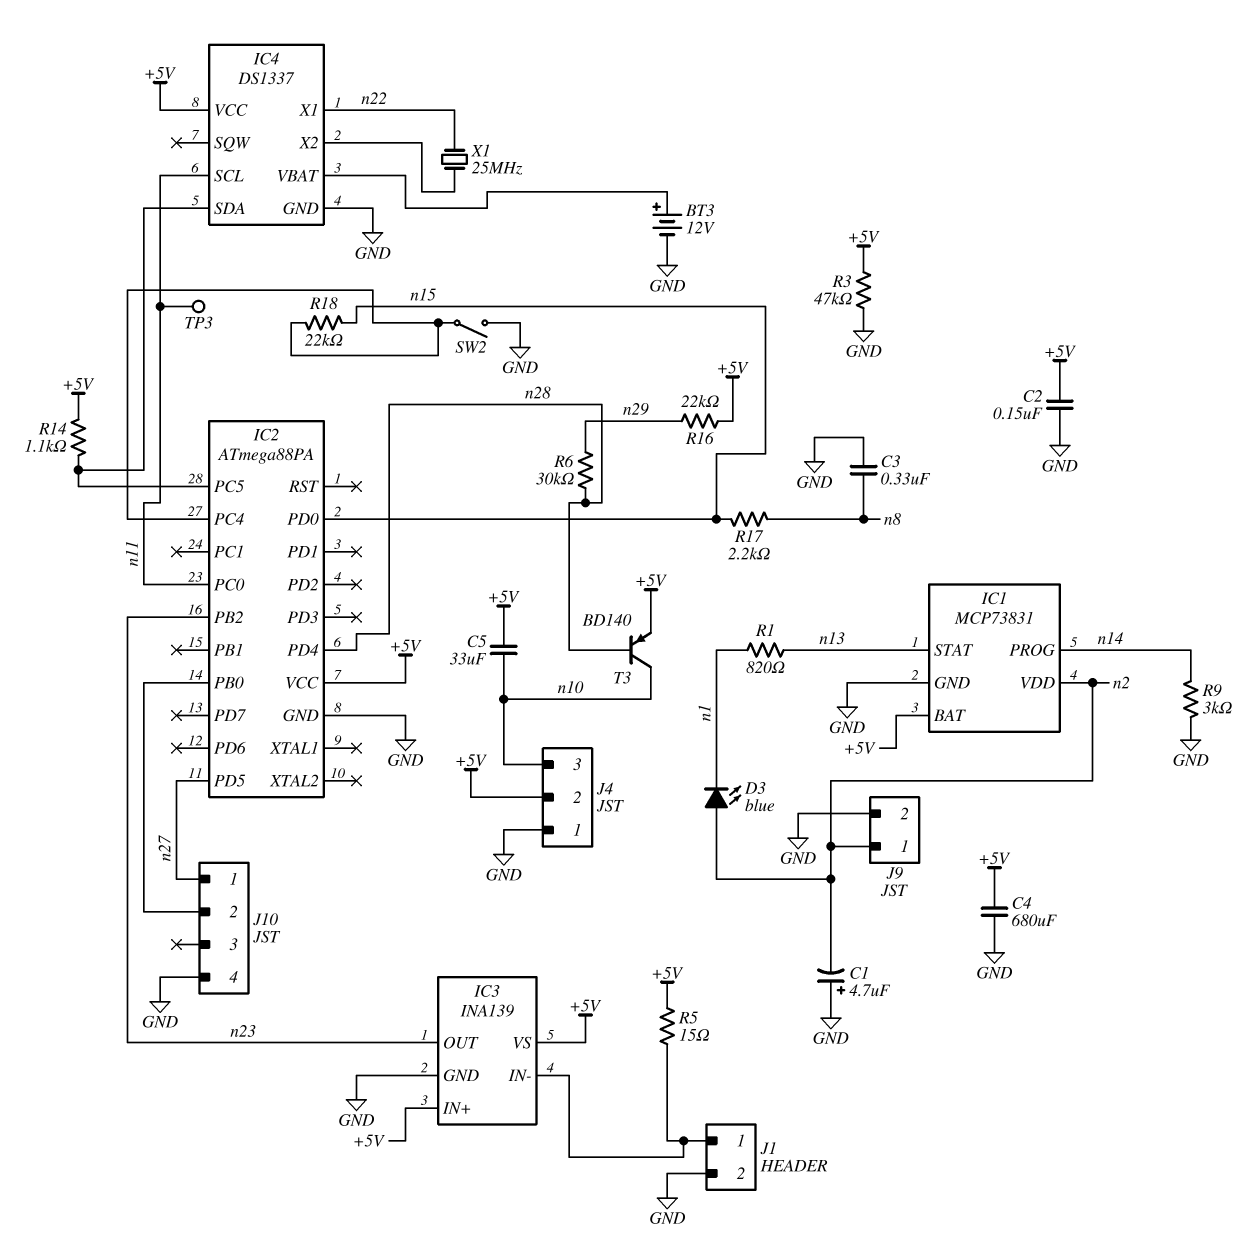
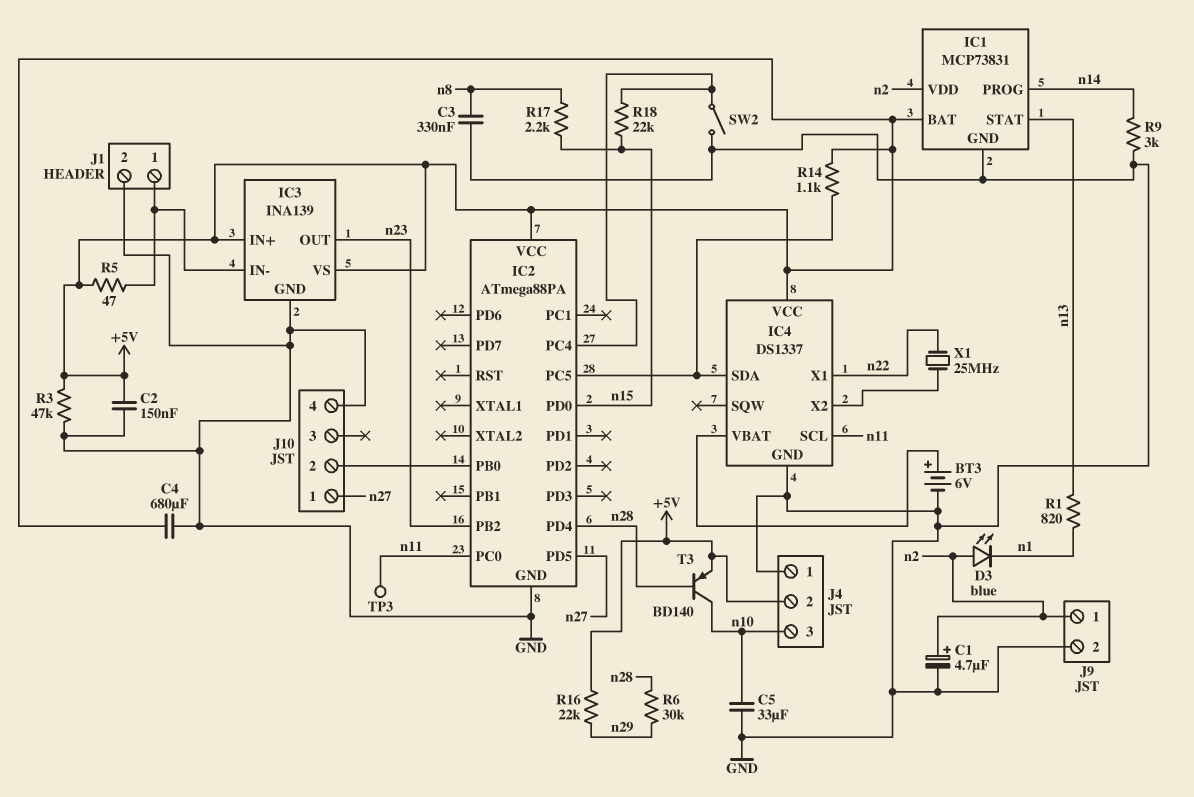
BT3: 12V (plus IC4/VBAT, minus GND) -> 6V (plus IC4/VBAT, minus GND)
C1: 4.7uF (plus GND, minus n2) -> 4.7uF (plus n2, minus GND)
C5: 33uF (+5V, n10) -> 33uF (GND, n10)
R5: 15 (+5V, IC3/IN-) -> 47 (+5V, IC3/IN-)

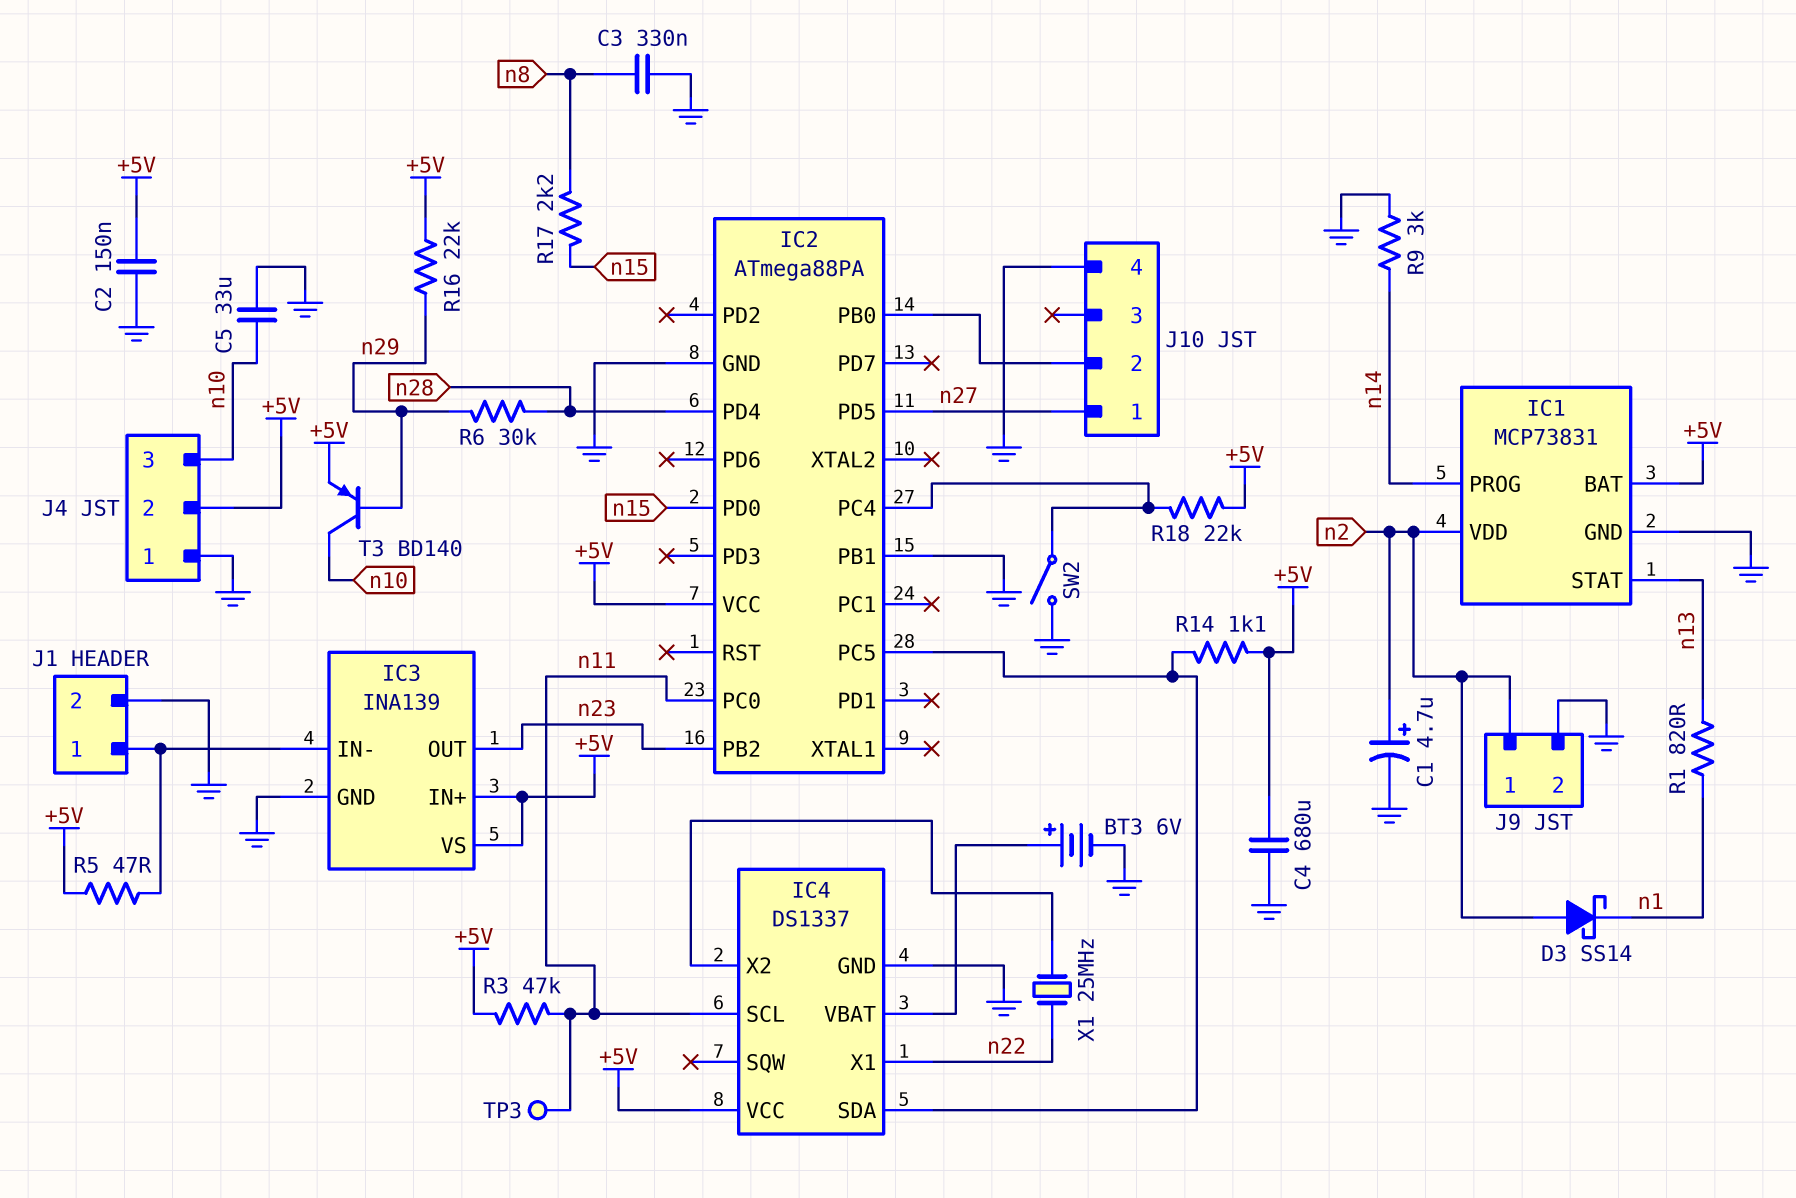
D3: LED blue (A n2, K n1) -> schottky SS14 (A n2, K n1)
IC2 pin PB1: none -> GND
R3: 47k (+5V, GND) -> 47k (+5V, n11)
R18: 22k (IC2/PC4, n15) -> 22k (+5V, IC2/PC4)
T3: PNP BD140 (B n28, C n10, E +5V) -> PNP BD140 (B n29, C n10, E +5V)

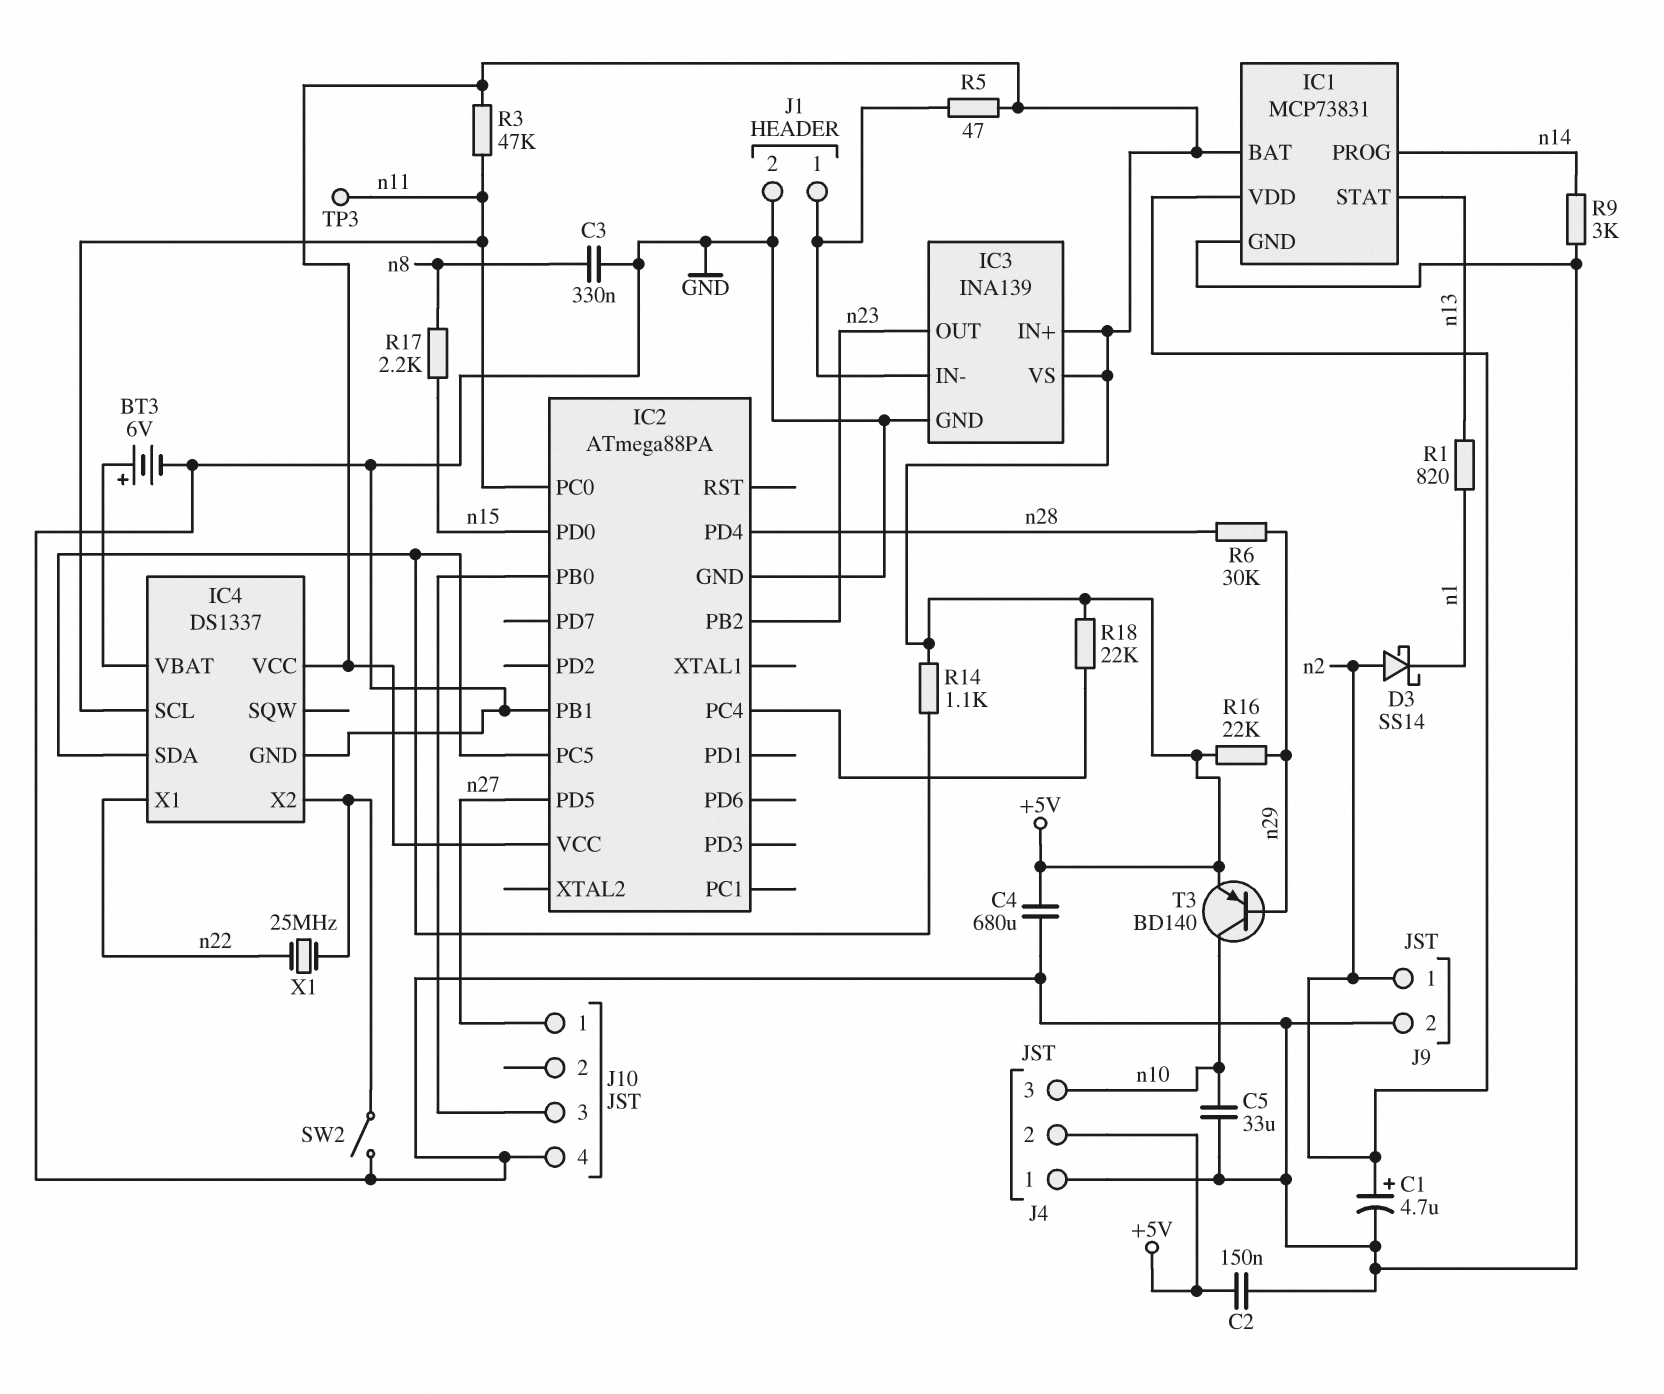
J10 pin 2: IC2/PB0 -> none
J10 pin 3: none -> IC2/PB0
SW2: switch (GND, IC2/PC4) -> switch (GND, IC4/X2)

